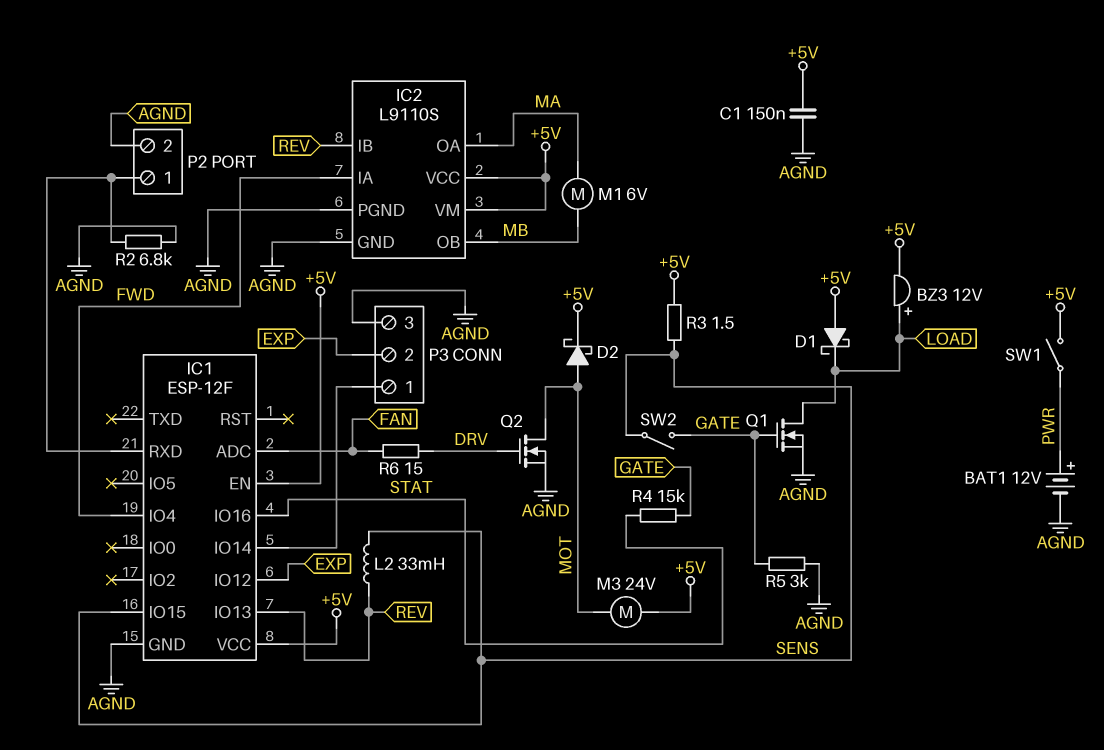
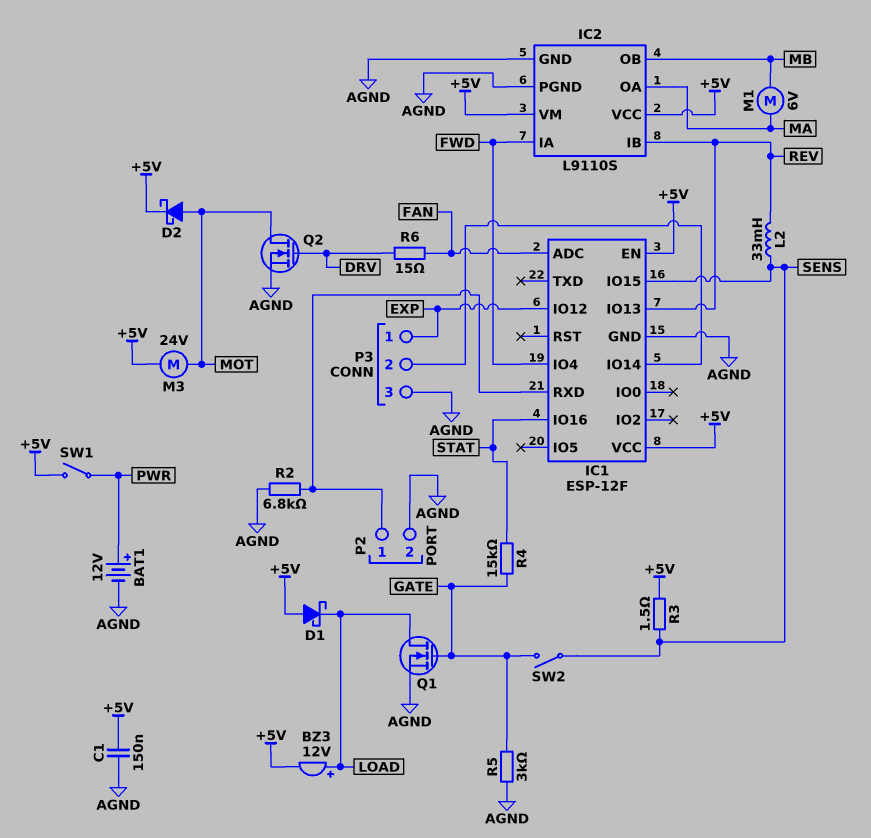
P3 pin 1: IC1/IO14 -> EXP
P3 pin 2: EXP -> IC1/IO14

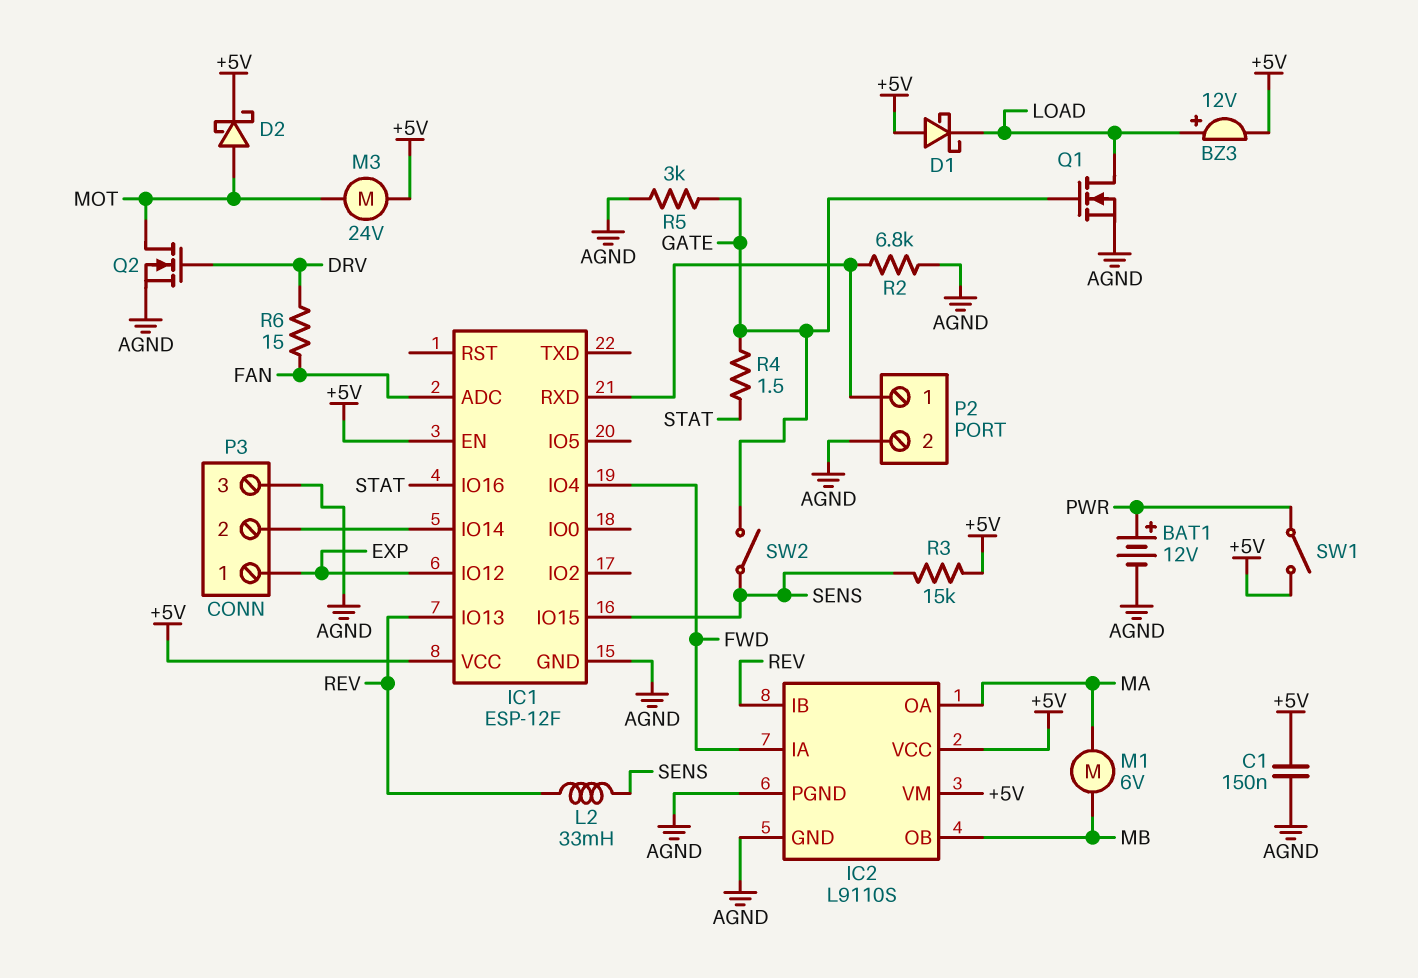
R3: 1.5 (+5V, SENS) -> 15k (+5V, SENS)
R4: 15k (GATE, STAT) -> 1.5 (GATE, STAT)

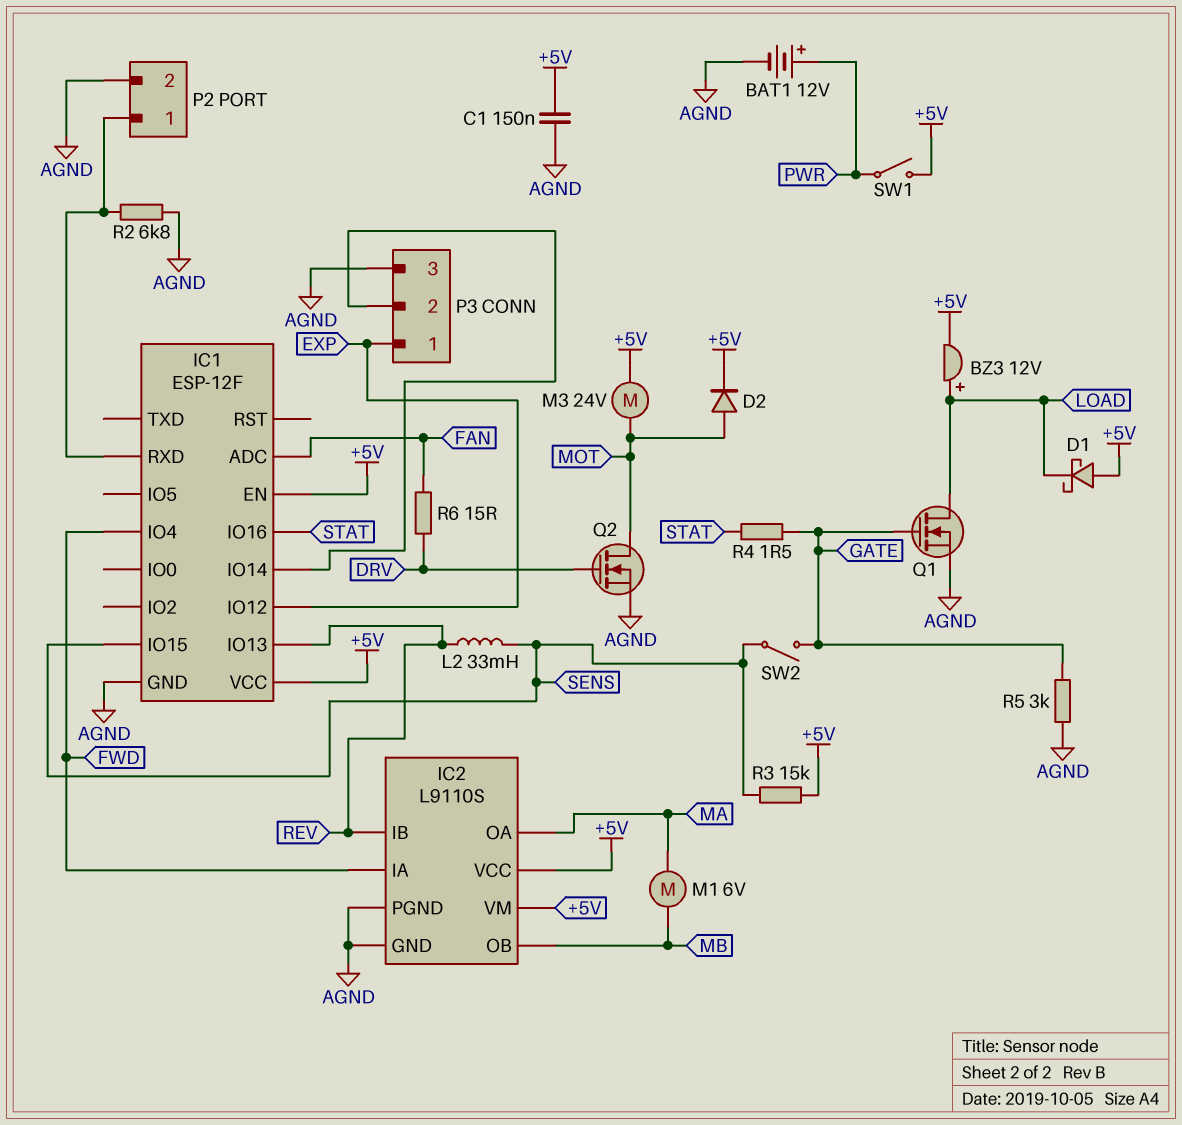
D2: schottky (A MOT, K +5V) -> diode (A MOT, K +5V)

